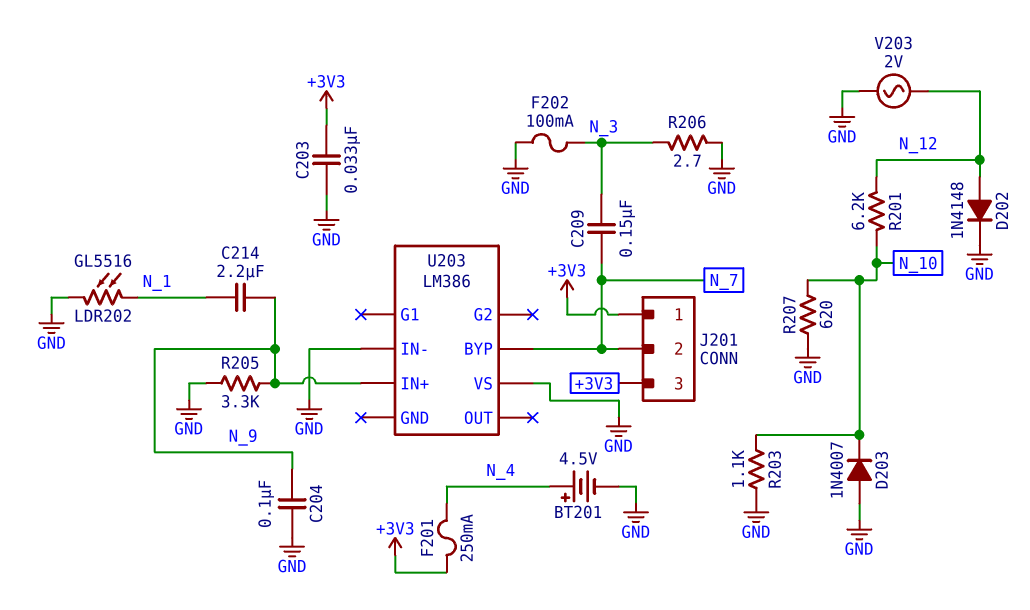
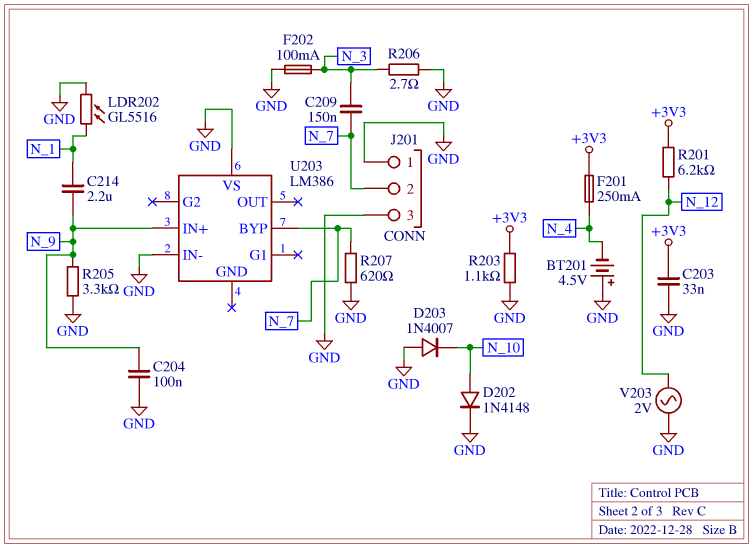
BT201: 4.5V (plus N_4, minus GND) -> 4.5V (plus GND, minus N_4)
D202: diode 1N4148 (A N_12, K GND) -> diode 1N4148 (A N_10, K GND)
J201 pin 1: +3V3 -> GND
J201 pin 3: +3V3 -> GND
R201: 6.2k (N_10, N_12) -> 6.2k (+3V3, N_12)
R203: 1.1k (GND, N_10) -> 1.1k (+3V3, GND)
R207: 620 (GND, N_10) -> 620 (GND, N_7)

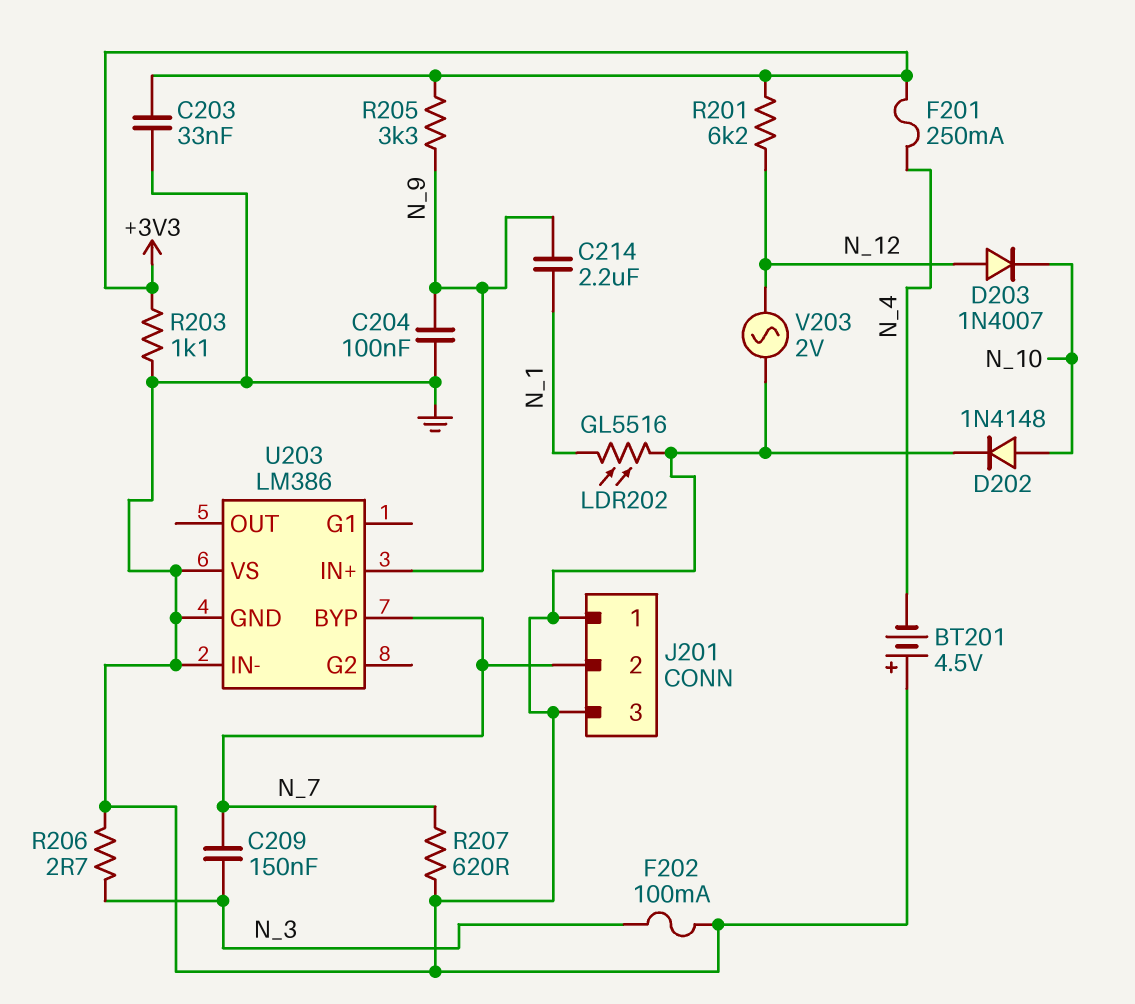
D203: diode 1N4007 (A GND, K N_10) -> diode 1N4007 (A N_12, K N_10)
R205: 3.3k (GND, N_9) -> 3.3k (+3V3, N_9)
U203 pin GND: none -> GND

